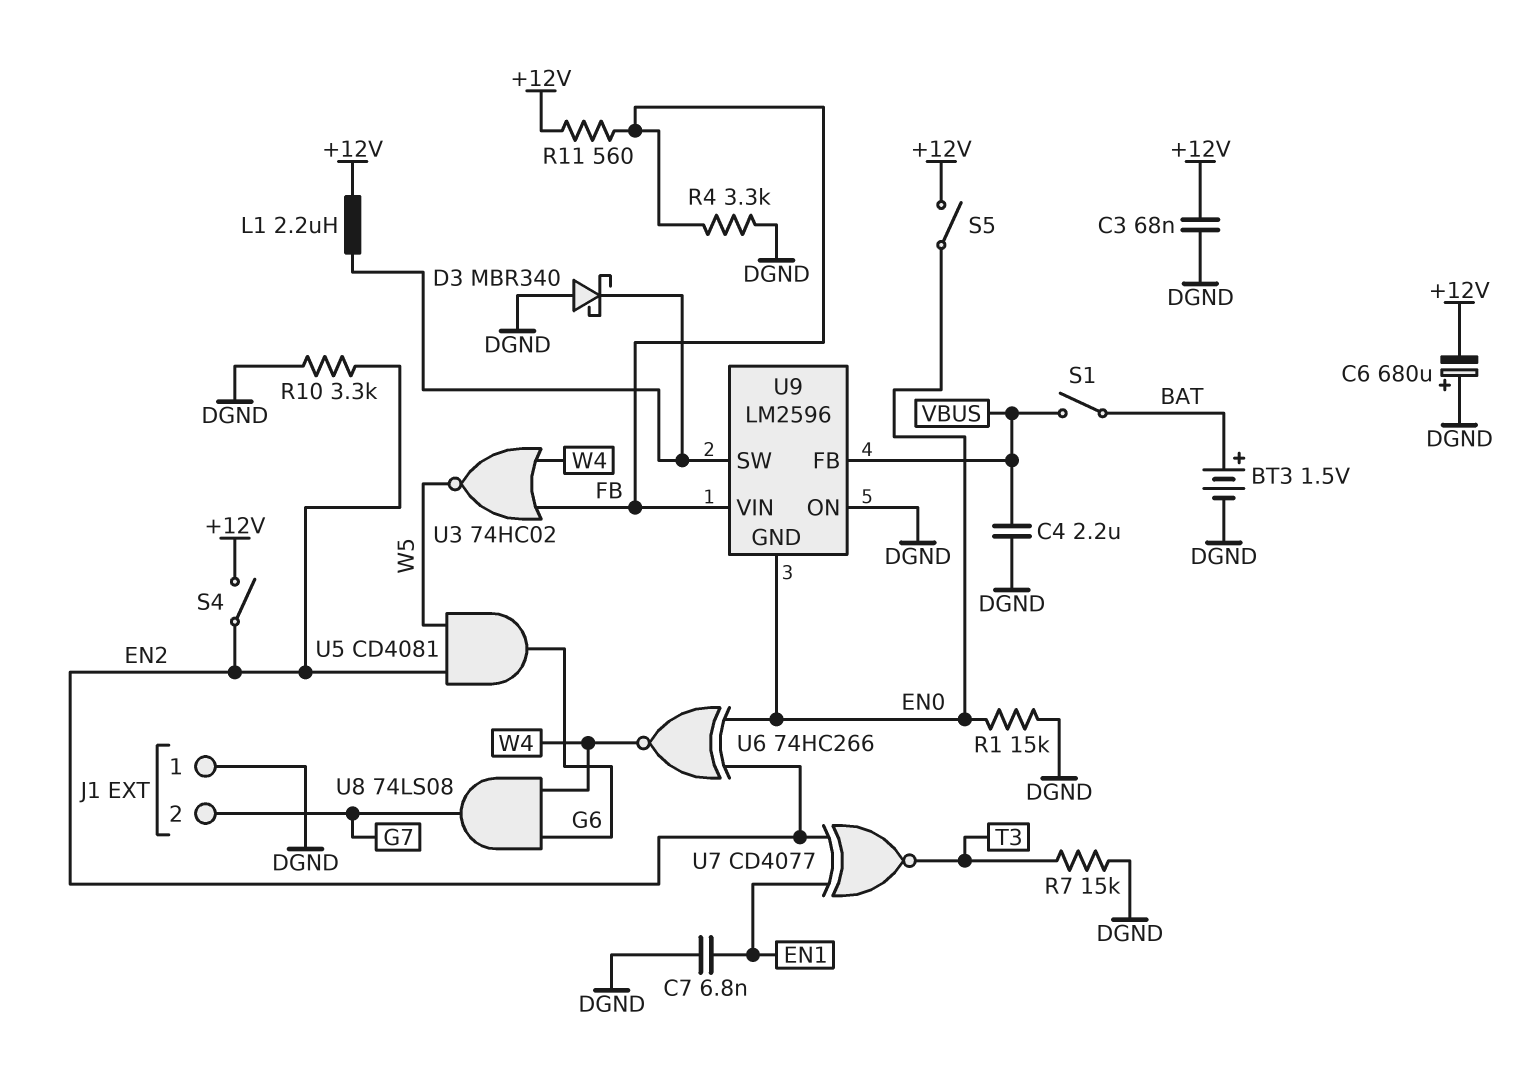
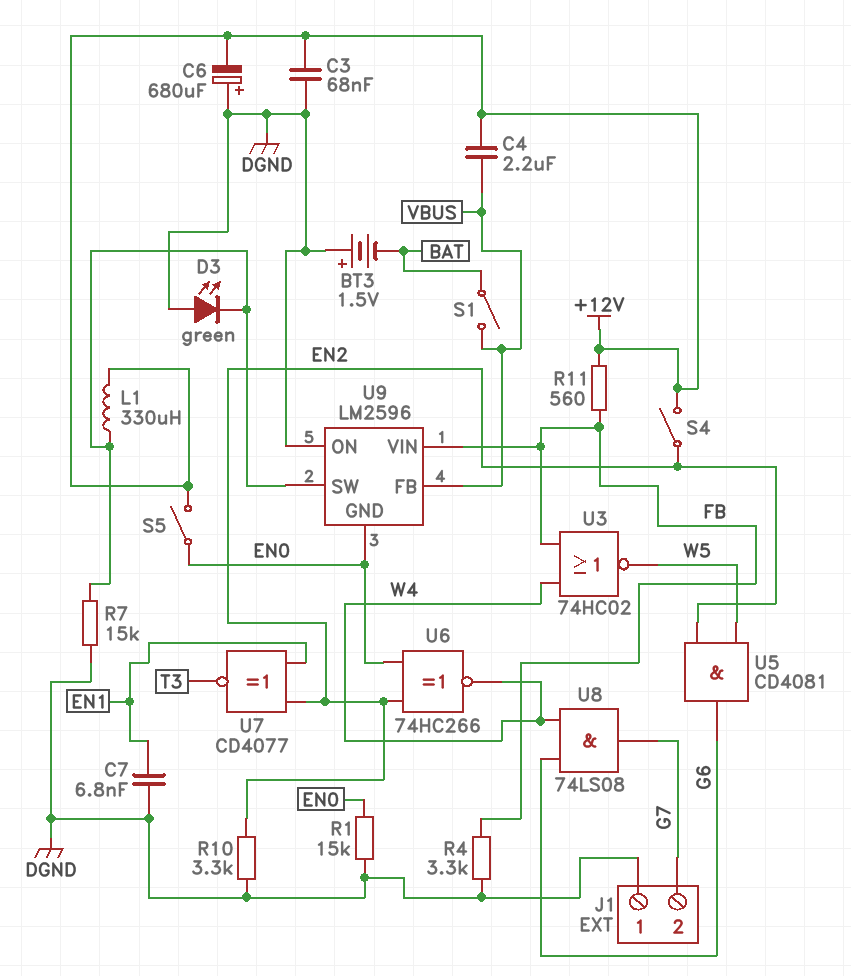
BT3: 1.5V (plus BAT, minus DGND) -> 1.5V (plus DGND, minus BAT)
C4: 2.2uF (DGND, VBUS) -> 2.2uF (+12V, VBUS)
D3: schottky MBR340 (A DGND, K U9/SW) -> LED green (A DGND, K U9/SW)
L1: 2.2uH (+12V, U9/SW) -> 330uH (+12V, U9/SW)
R7: 15k (DGND, T3) -> 15k (DGND, U9/SW)

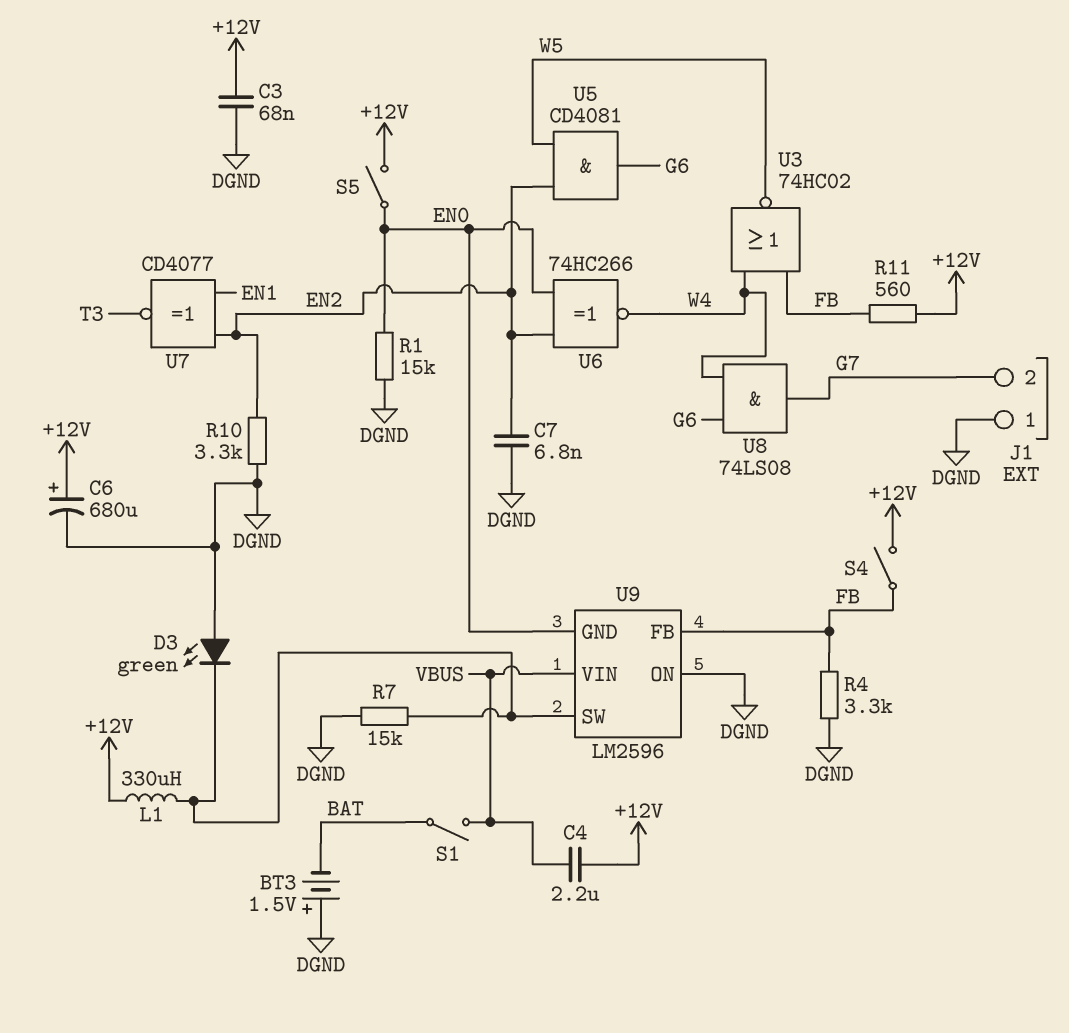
C6: 680uF (plus DGND, minus +12V) -> 680uF (plus +12V, minus DGND)
C7: 6.8nF (DGND, EN1) -> 6.8nF (DGND, EN2)
S4: switch (+12V, EN2) -> switch (+12V, FB)
U9 pin FB: VBUS -> FB
U9 pin VIN: FB -> VBUS

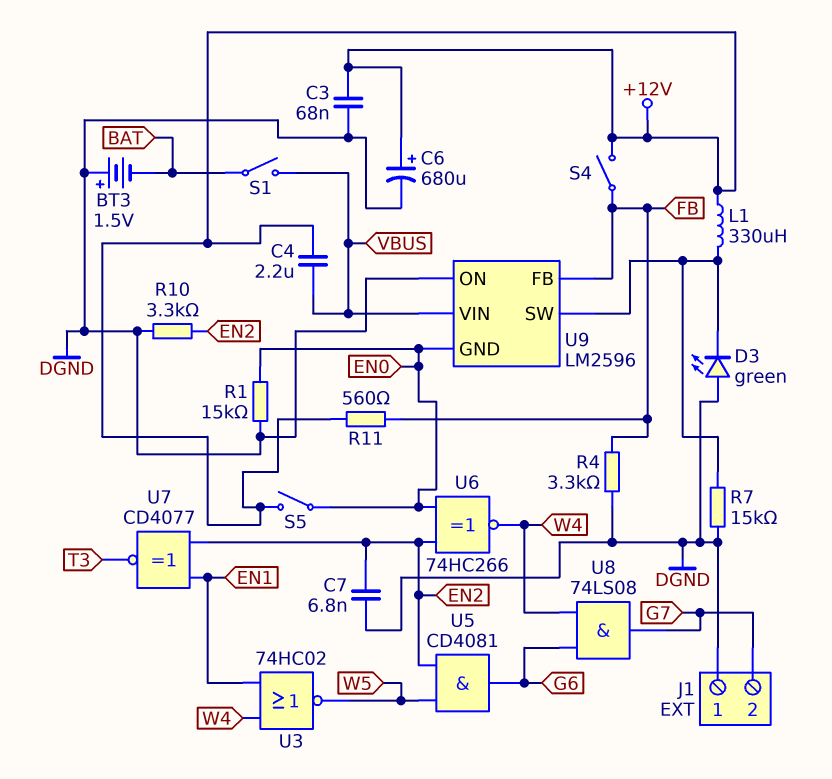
U3: NOR 74HC02 (in FB, in W4, out W5) -> NOR 74HC02 (in EN1, in W4, out W5)

